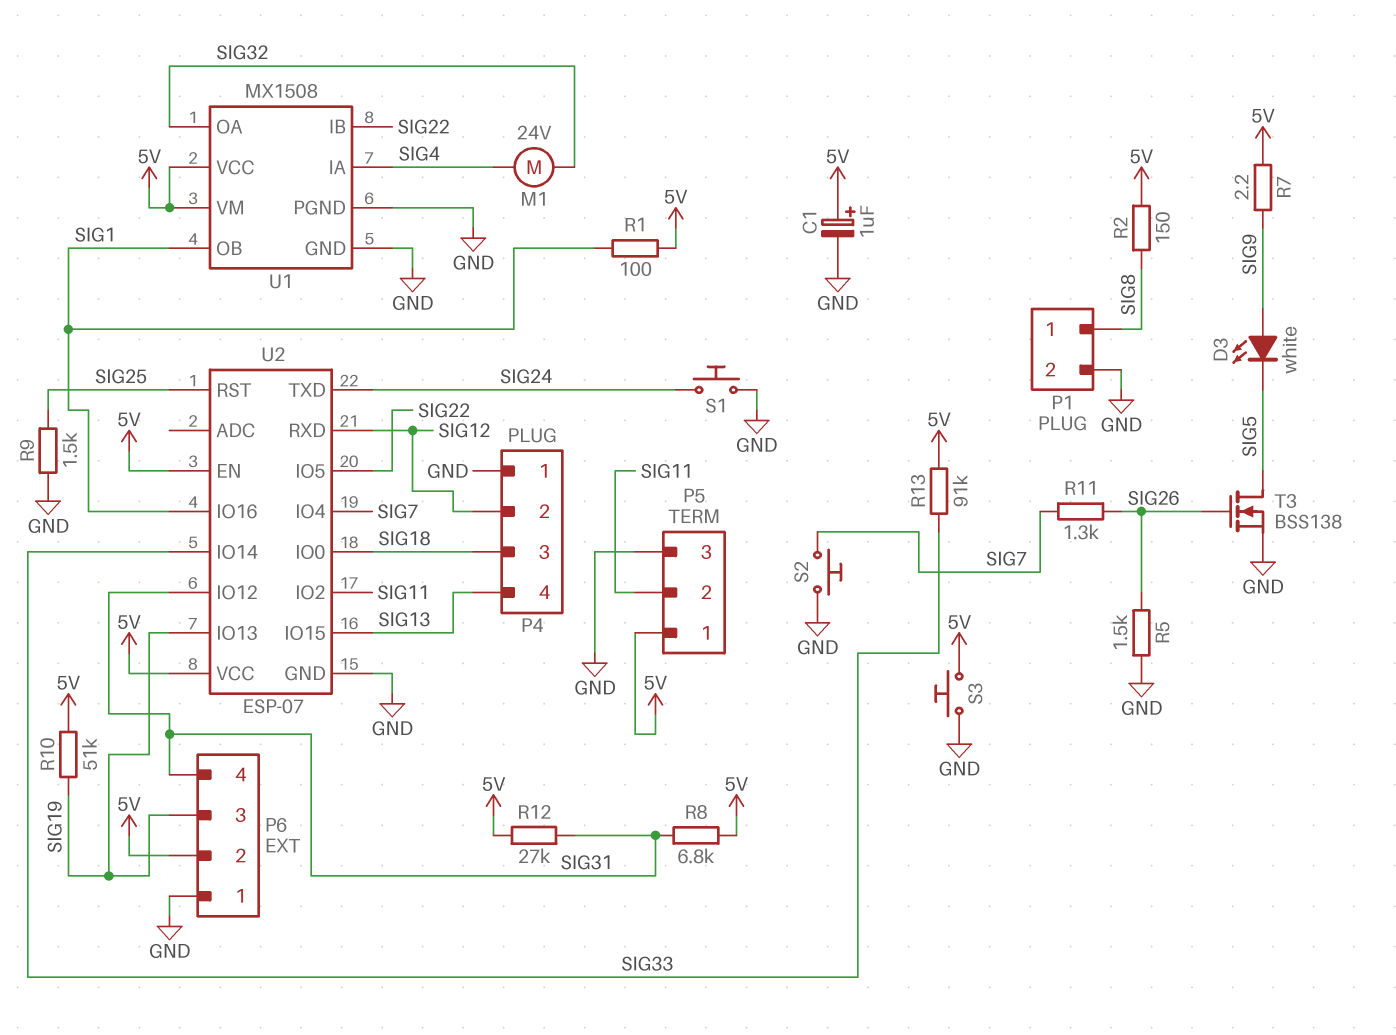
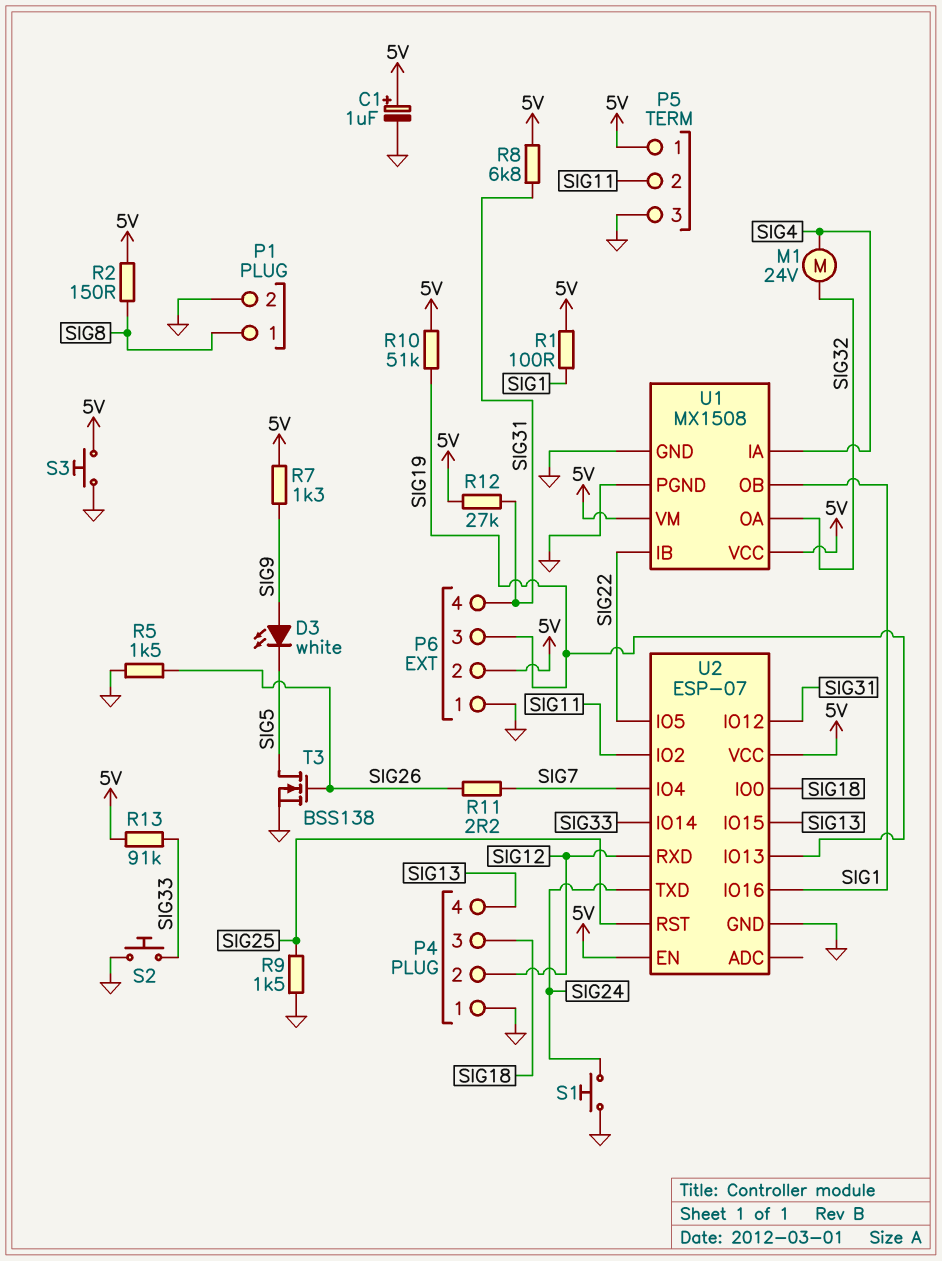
R7: 2.2 (5V, SIG9) -> 1.3k (5V, SIG9)
R11: 1.3k (SIG7, SIG26) -> 2.2 (SIG7, SIG26)
S2: button (GND, SIG7) -> button (GND, SIG33)

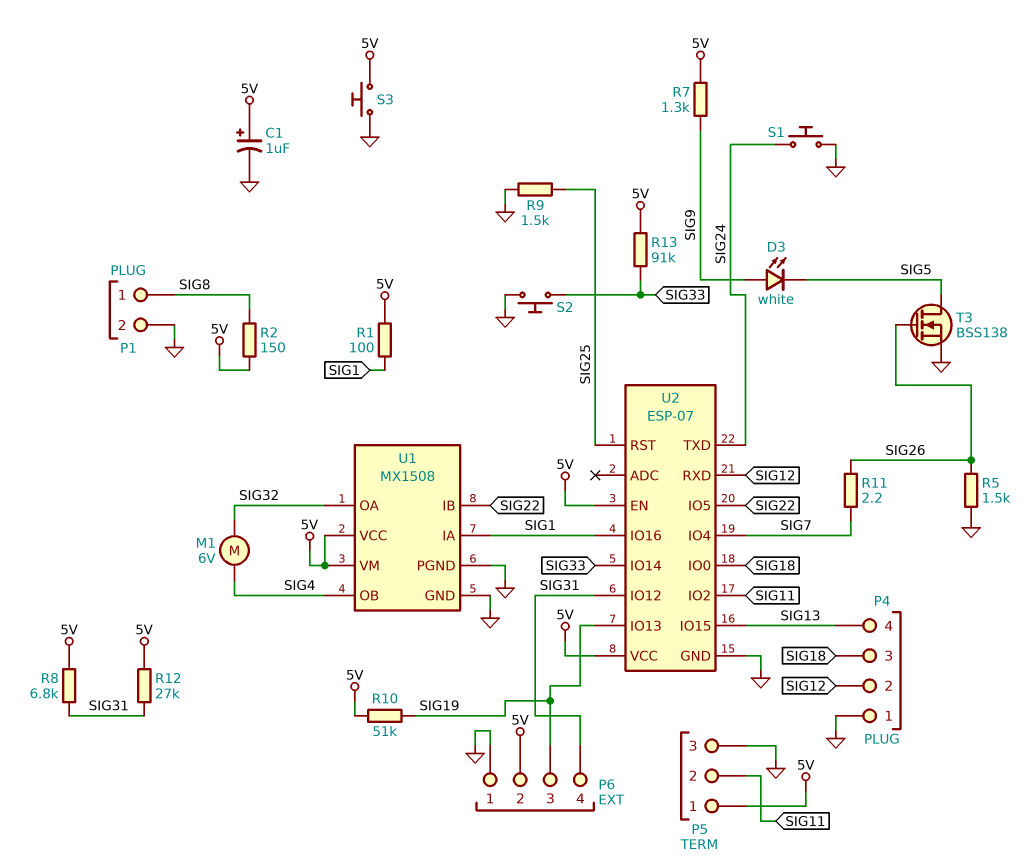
M1: motor 24V (SIG4, SIG32) -> motor 6V (SIG4, SIG32)
U1 pin IA: SIG4 -> SIG1
U1 pin OB: SIG1 -> SIG4

